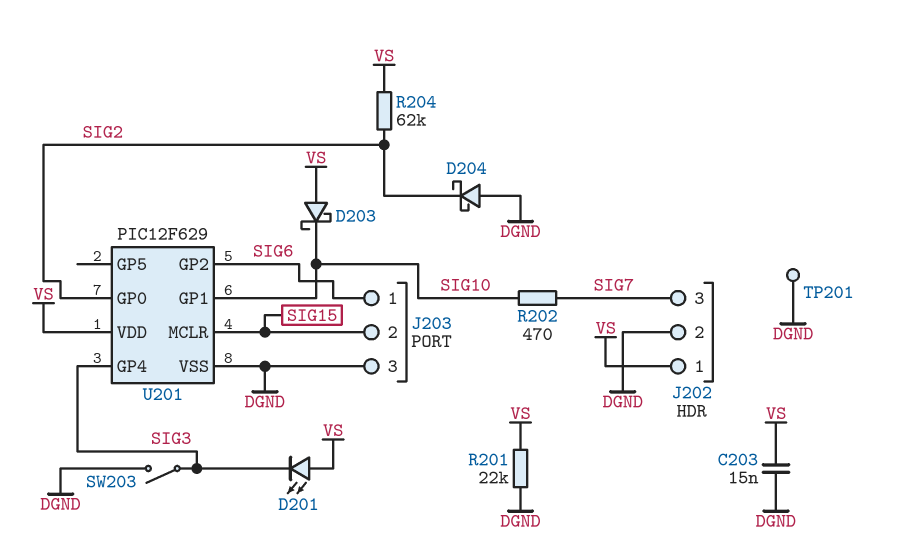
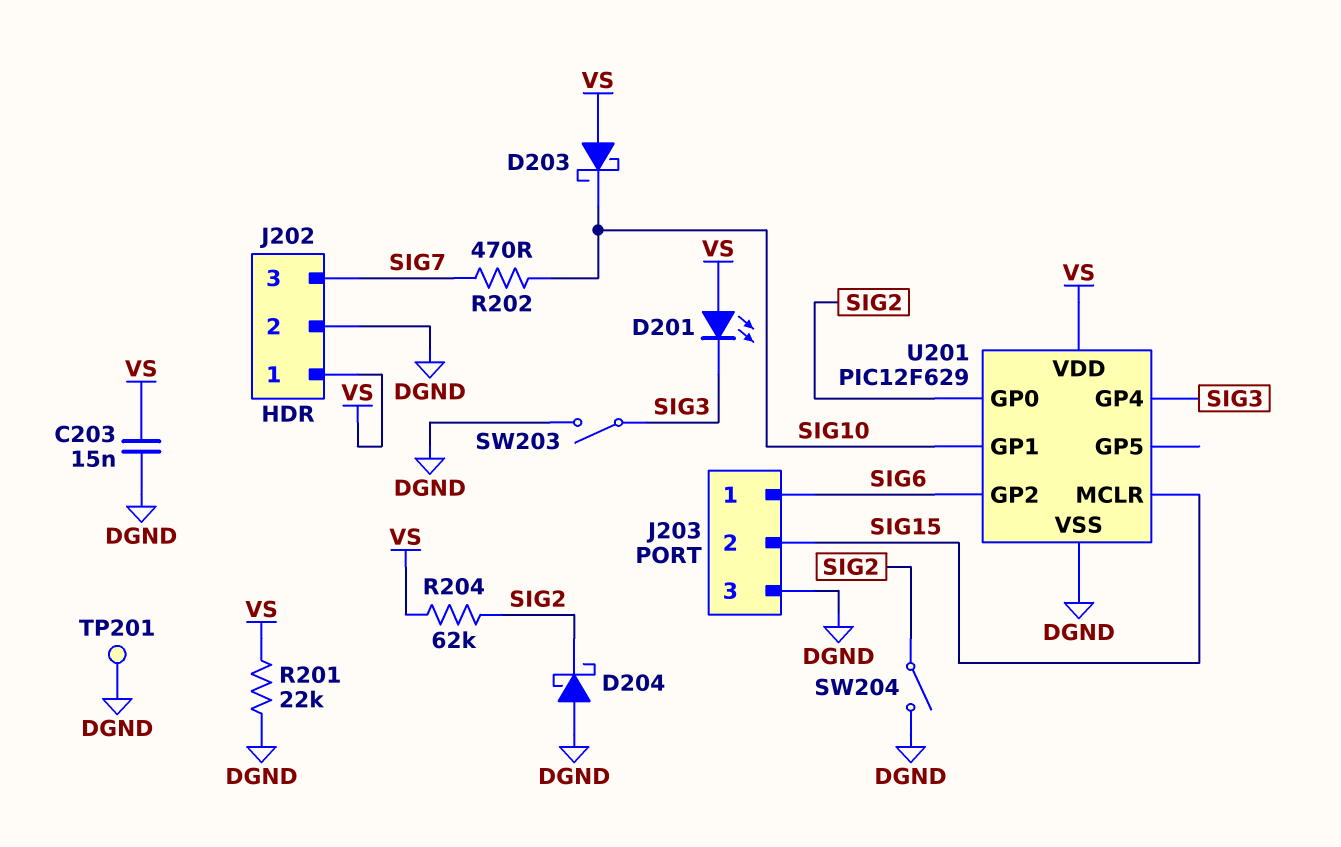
SW204: none -> switch (DGND, SIG2)

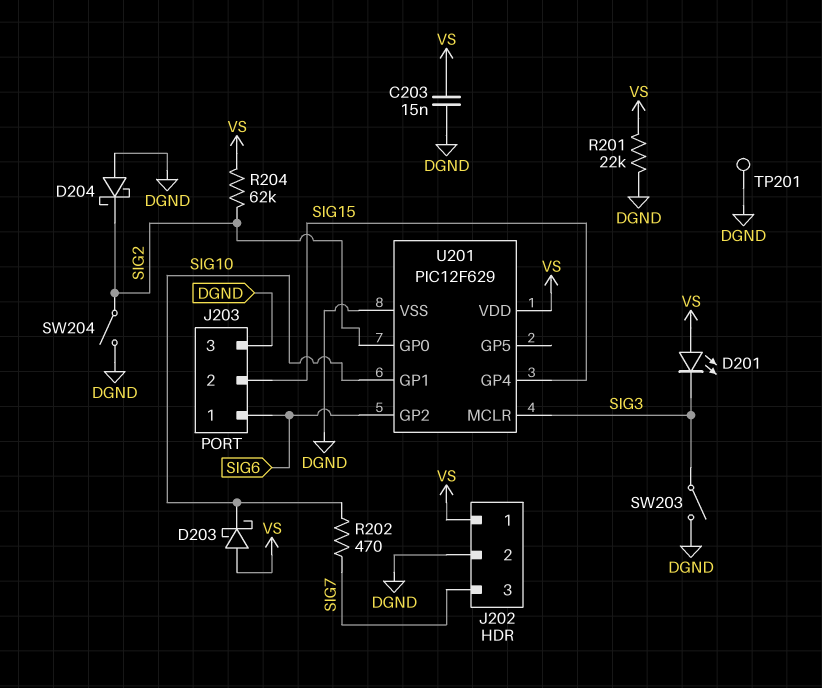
U201 pin GP4: SIG3 -> SIG15
U201 pin MCLR: SIG15 -> SIG3

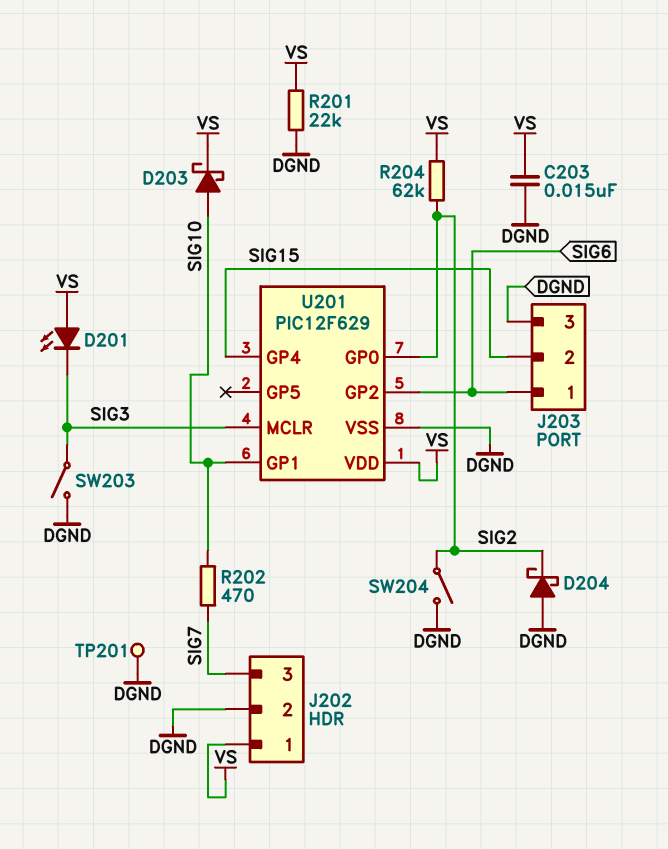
D203: schottky (A VS, K SIG10) -> schottky (A SIG10, K VS)

